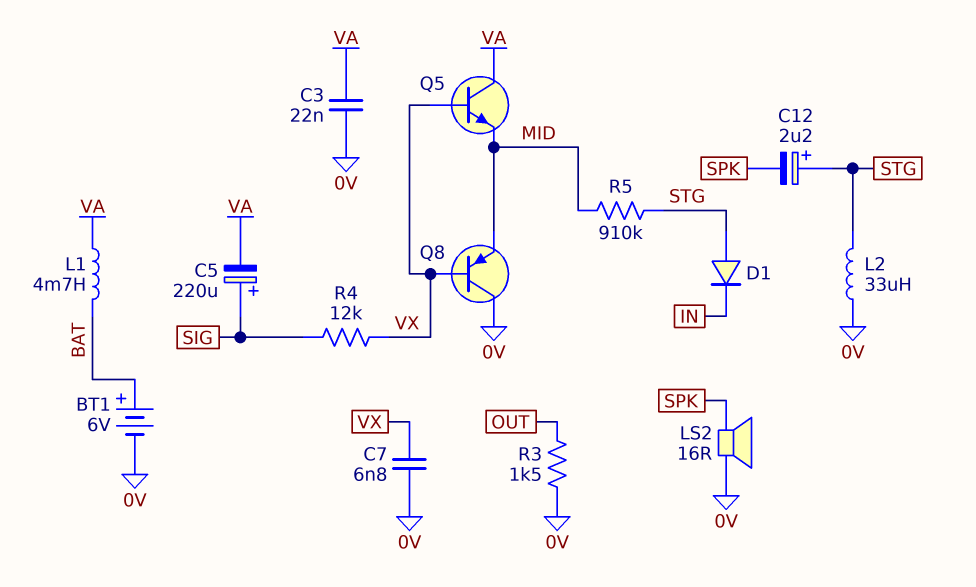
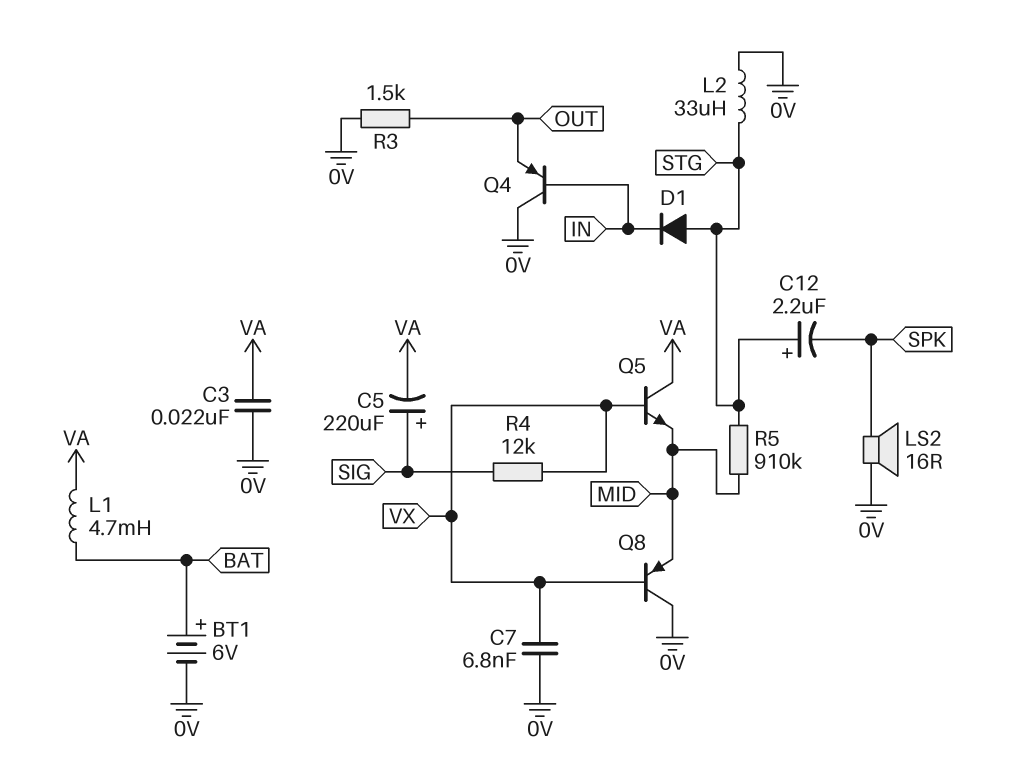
Q4: none -> PNP (B IN, C 0V, E OUT)

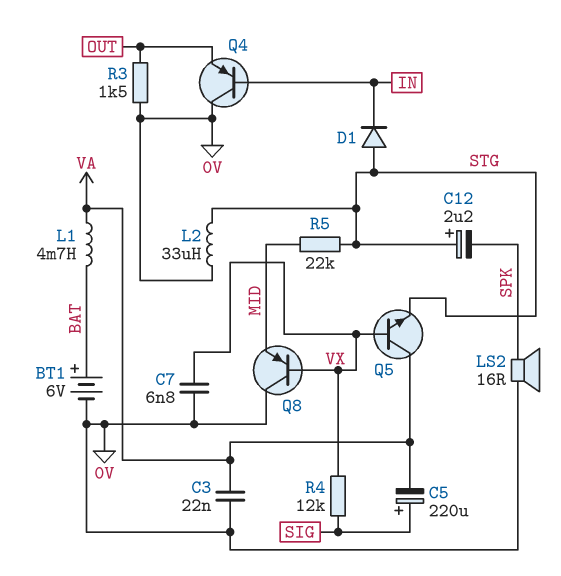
Q5: NPN (B VX, C VA, E MID) -> NPN (B VX, C VA, E STG)
R5: 910k (MID, STG) -> 22k (MID, STG)

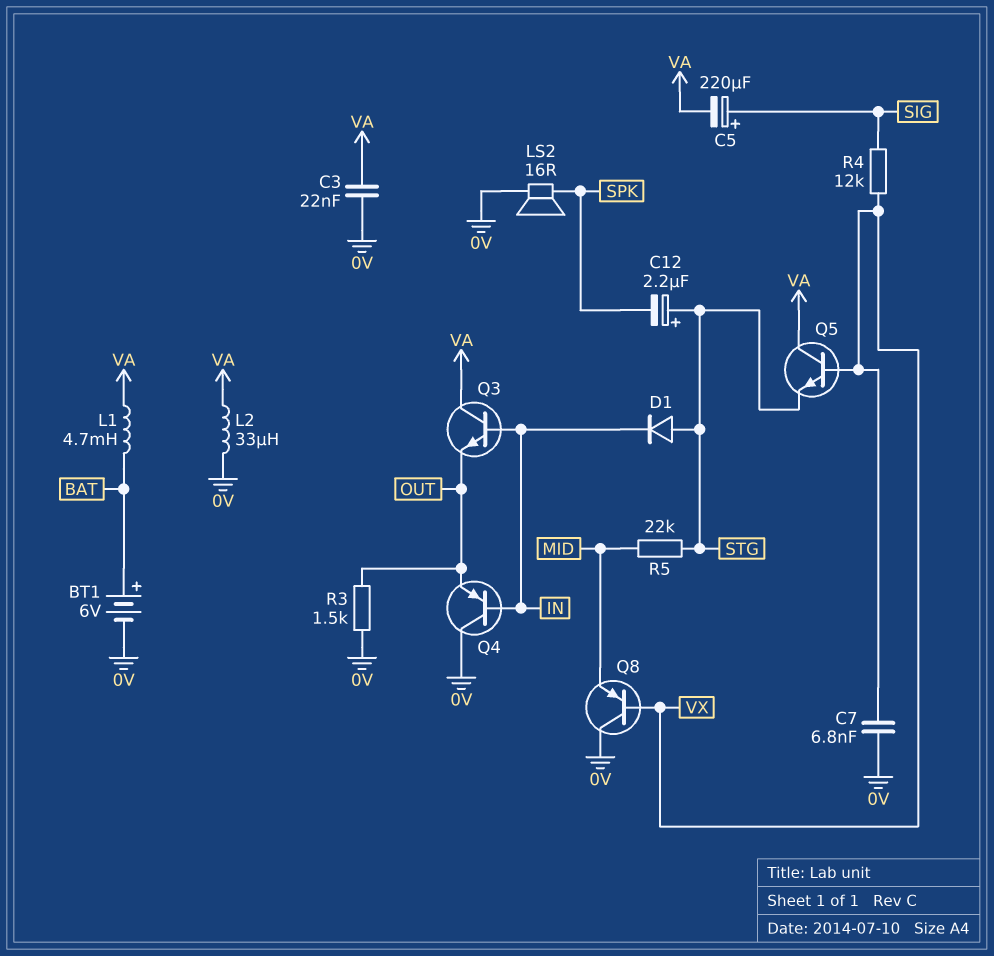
L2: 33uH (0V, STG) -> 33uH (0V, VA)
Q3: none -> NPN (B IN, C VA, E OUT)

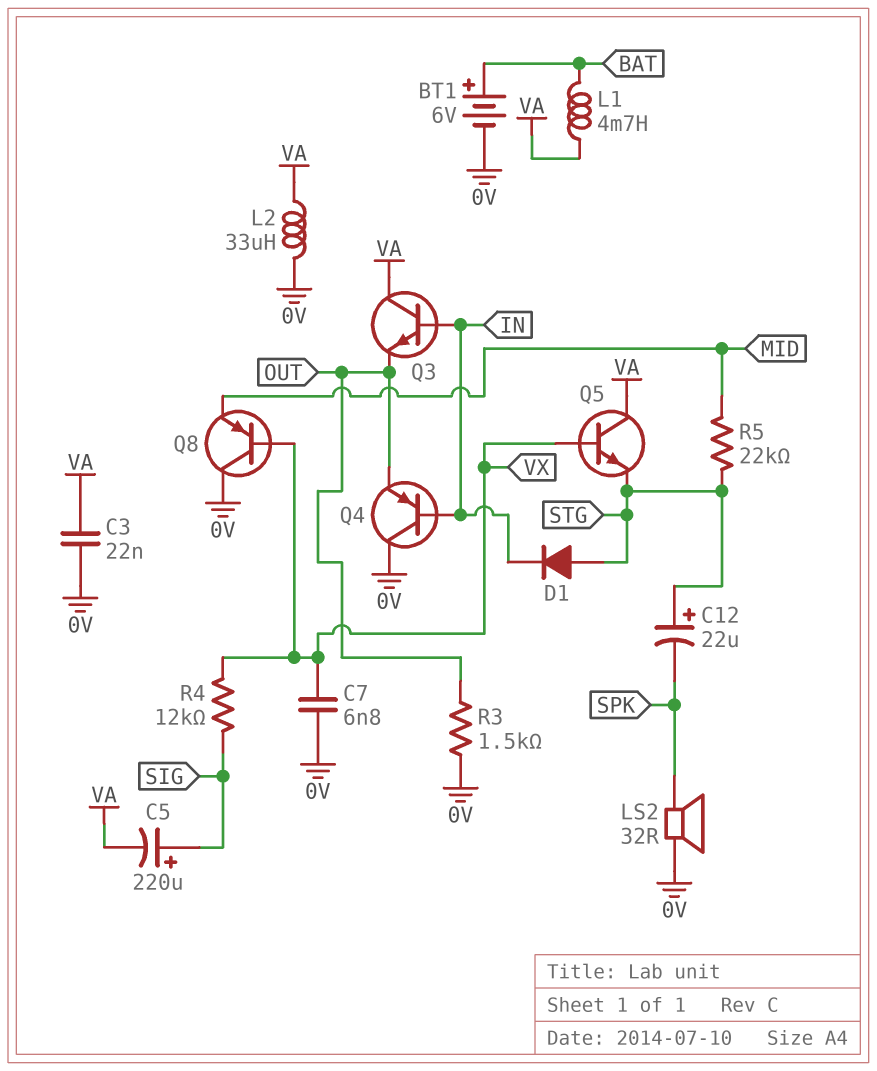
C12: 2.2uF (plus STG, minus SPK) -> 22uF (plus STG, minus SPK)
LS2: speaker 16R (0V, SPK) -> speaker 32R (0V, SPK)

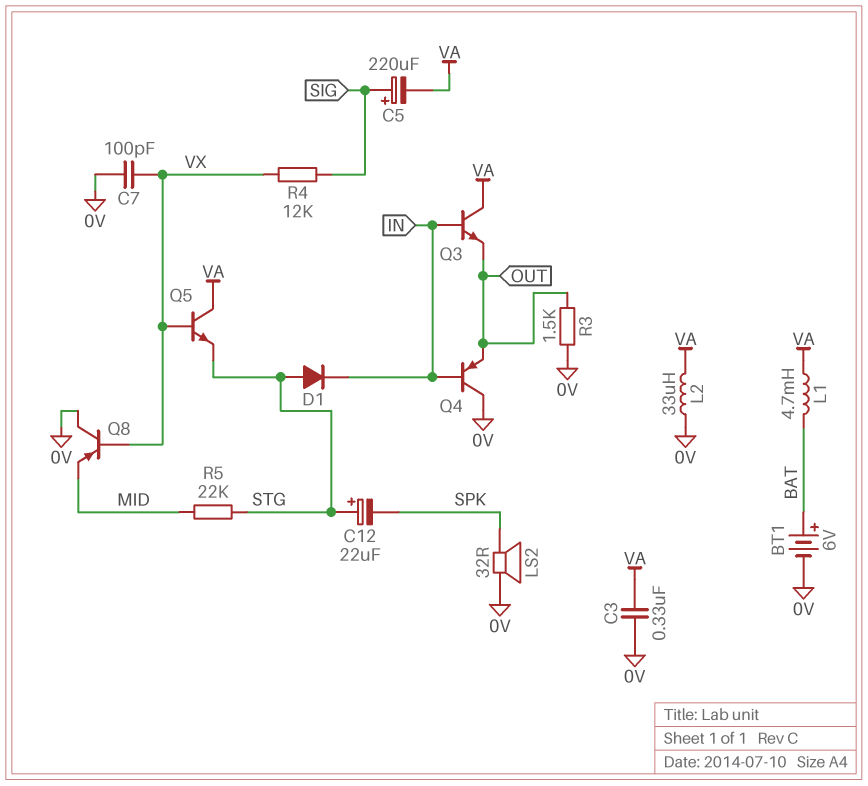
C3: 22nF (0V, VA) -> 330nF (0V, VA)
C7: 6.8nF (0V, VX) -> 100pF (0V, VX)

